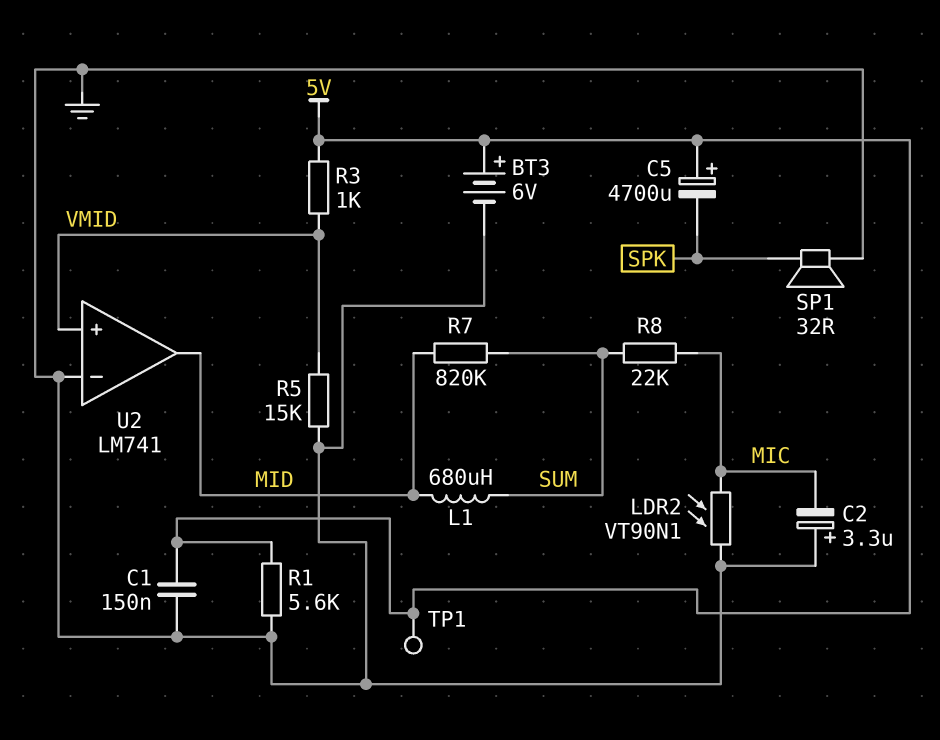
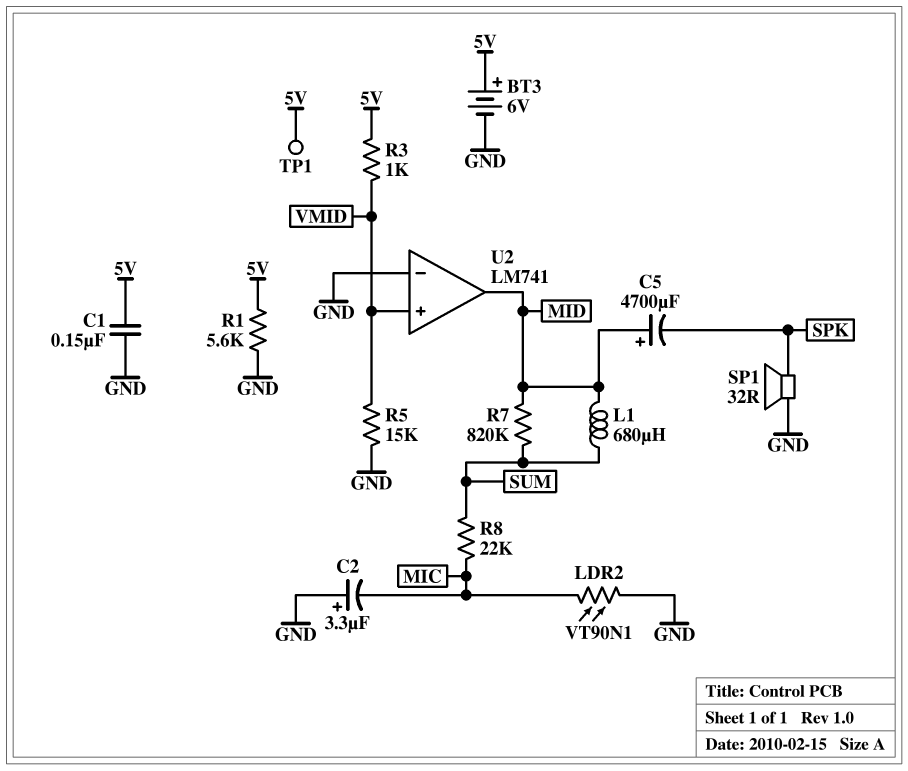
C5: 4700uF (plus 5V, minus SPK) -> 4700uF (plus MID, minus SPK)

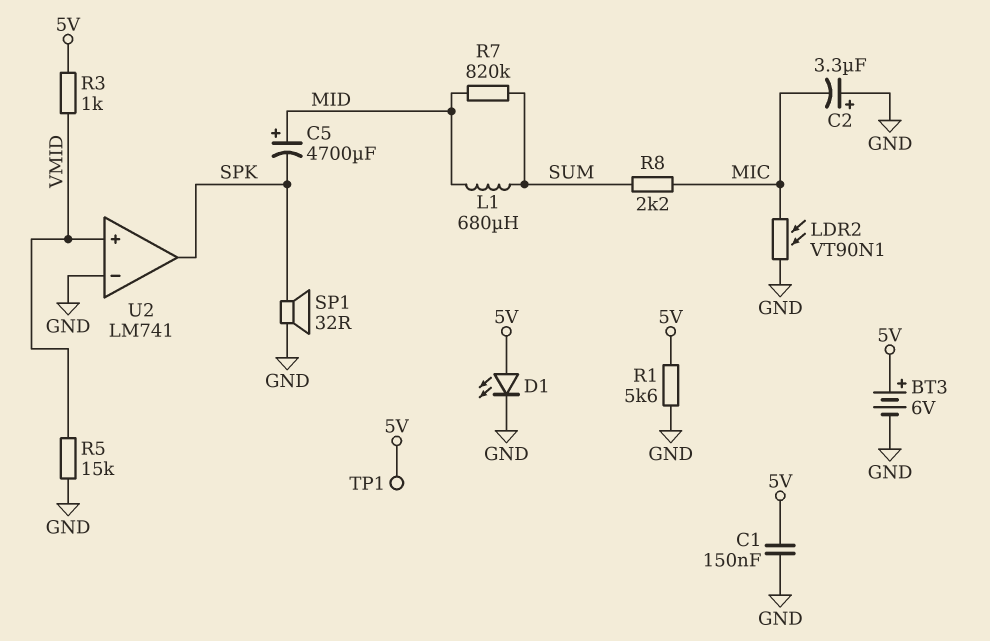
D1: none -> LED (A 5V, K GND)
R8: 22k (MIC, SUM) -> 2.2k (MIC, SUM)
U2 pin out: MID -> SPK

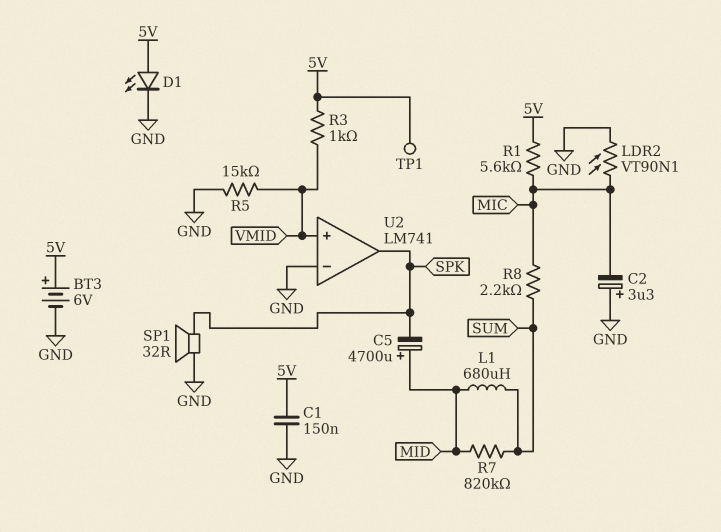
R1: 5.6k (5V, GND) -> 5.6k (5V, MIC)

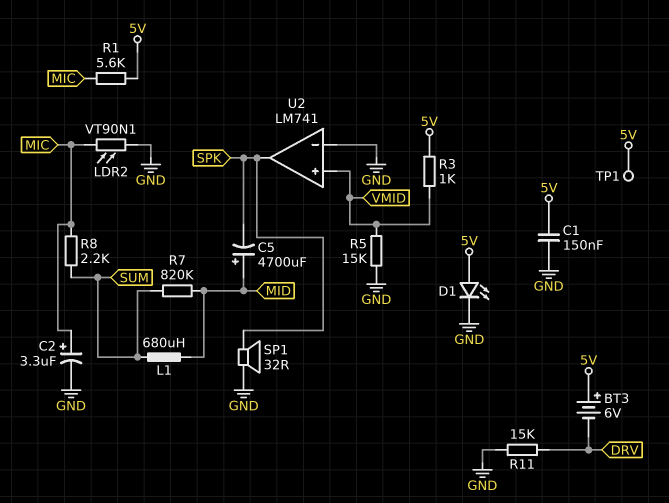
BT3: 6V (plus 5V, minus GND) -> 6V (plus 5V, minus DRV)
C2: 3.3uF (plus GND, minus MIC) -> 3.3uF (plus MIC, minus GND)
R11: none -> 15k (DRV, GND)

